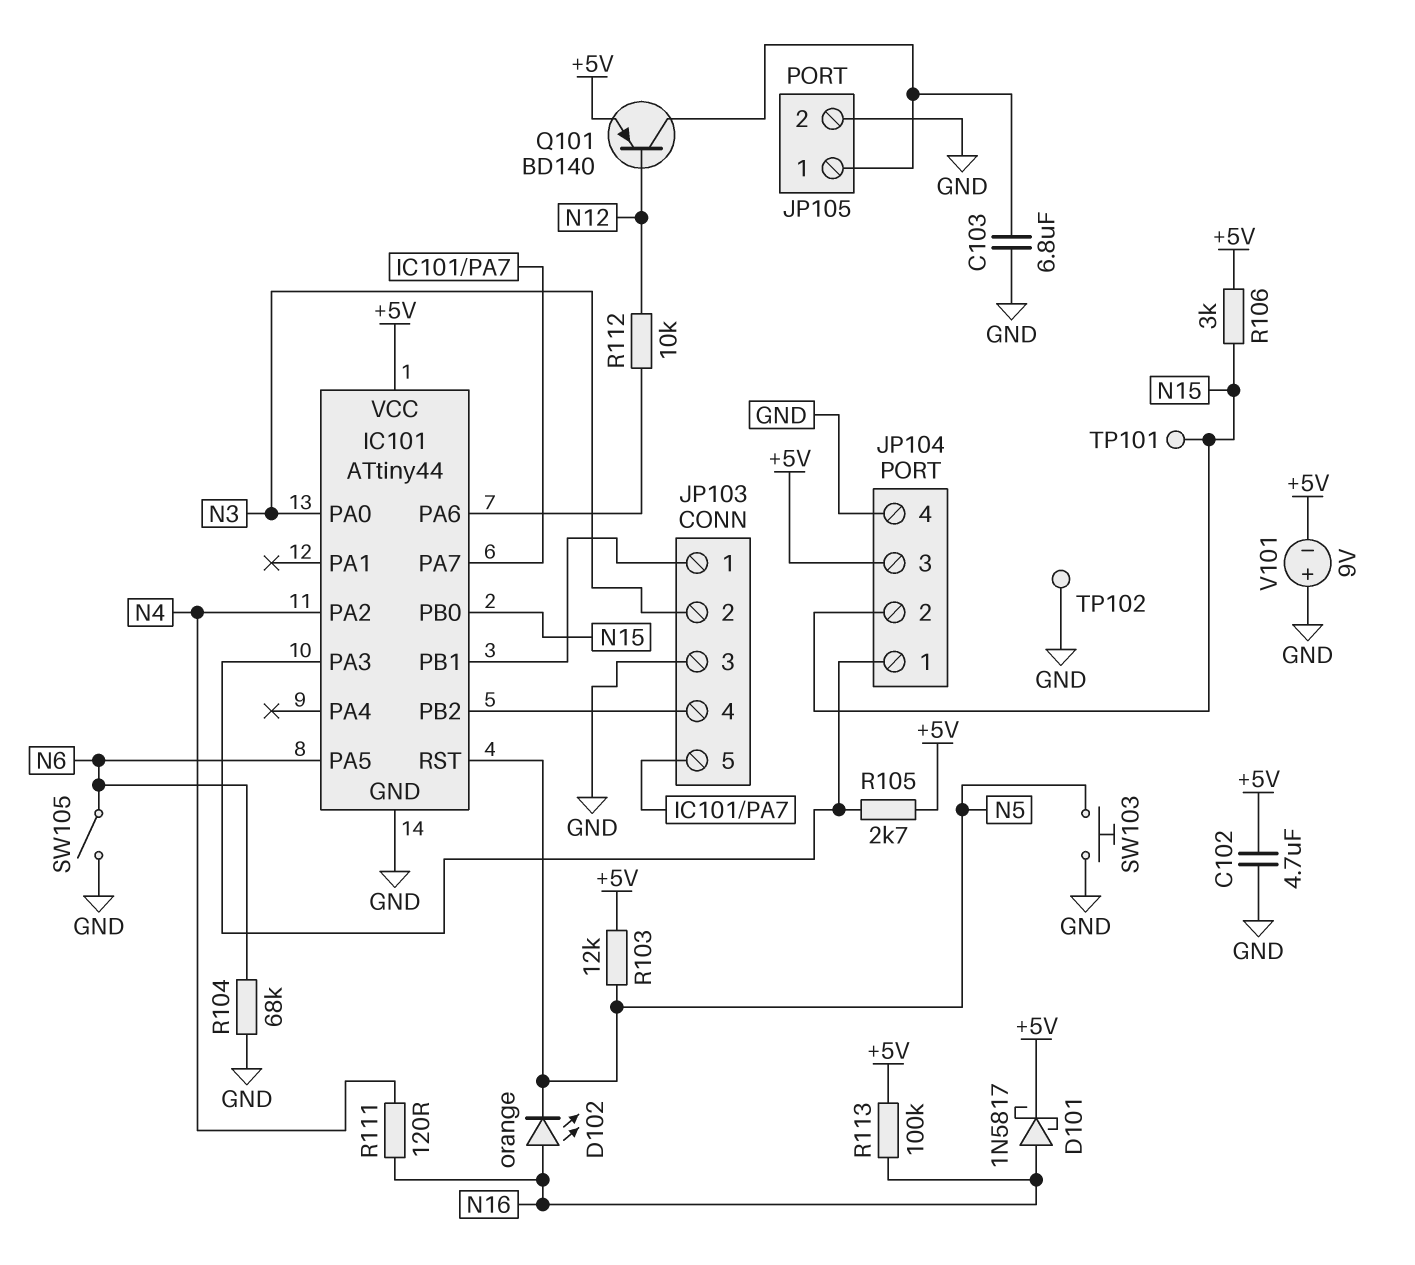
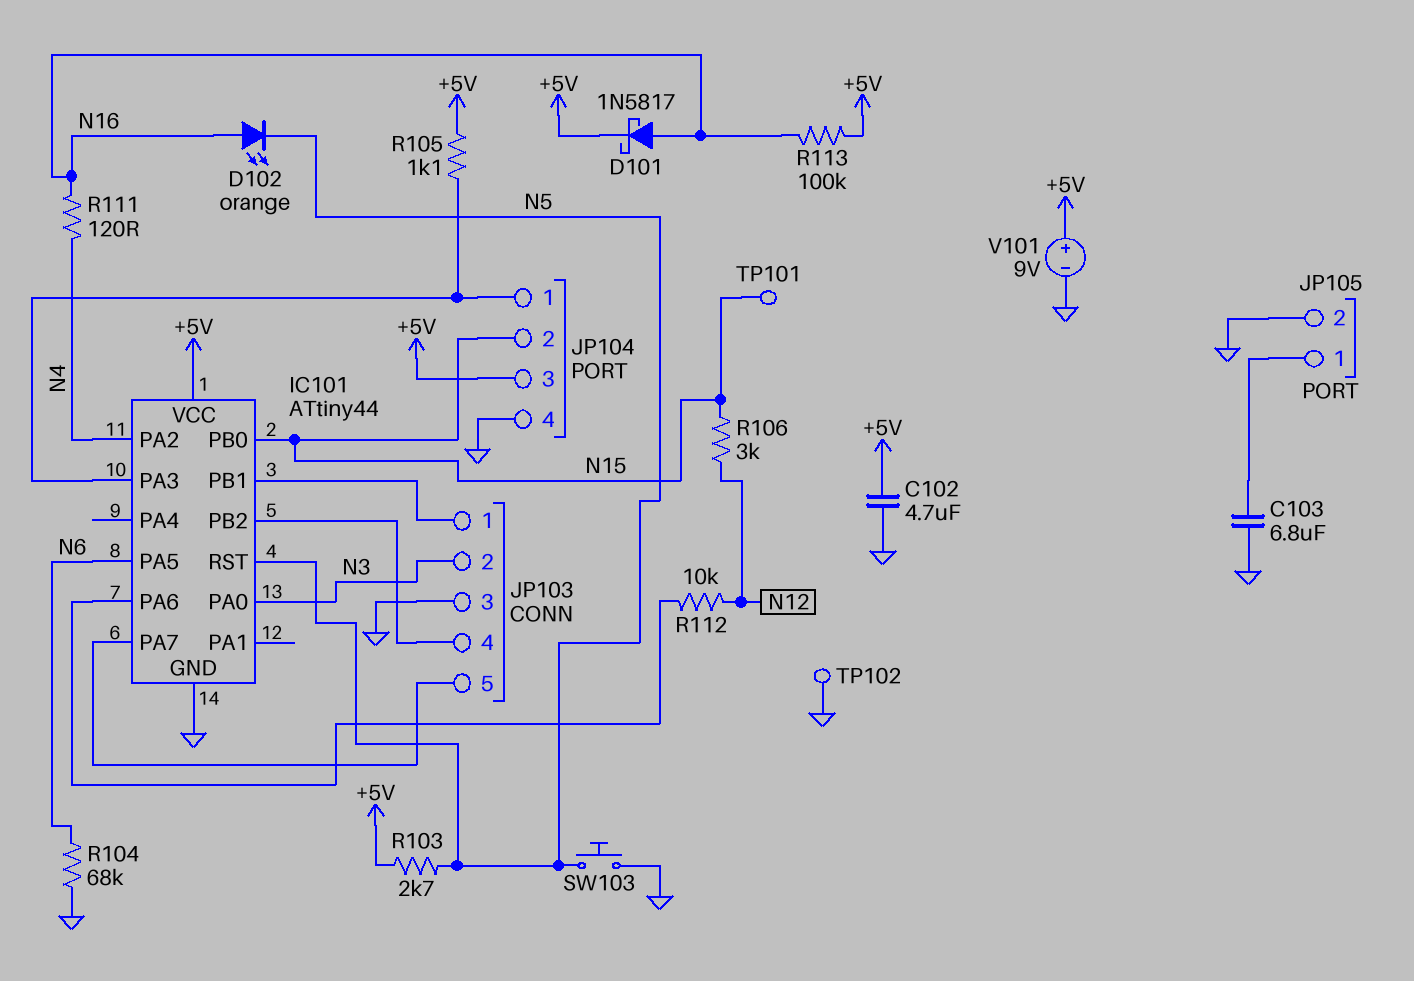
Q101: PNP BD140 (B N12, C JP105/1, E +5V) -> none
R103: 12k (+5V, N5) -> 2.7k (+5V, N5)
R105: 2.7k (+5V, IC101/PA3) -> 1.1k (+5V, IC101/PA3)
R106: 3k (+5V, N15) -> 3k (N12, N15)
SW105: switch (GND, N6) -> none
V101: 9V (plus GND, minus +5V) -> 9V (plus +5V, minus GND)

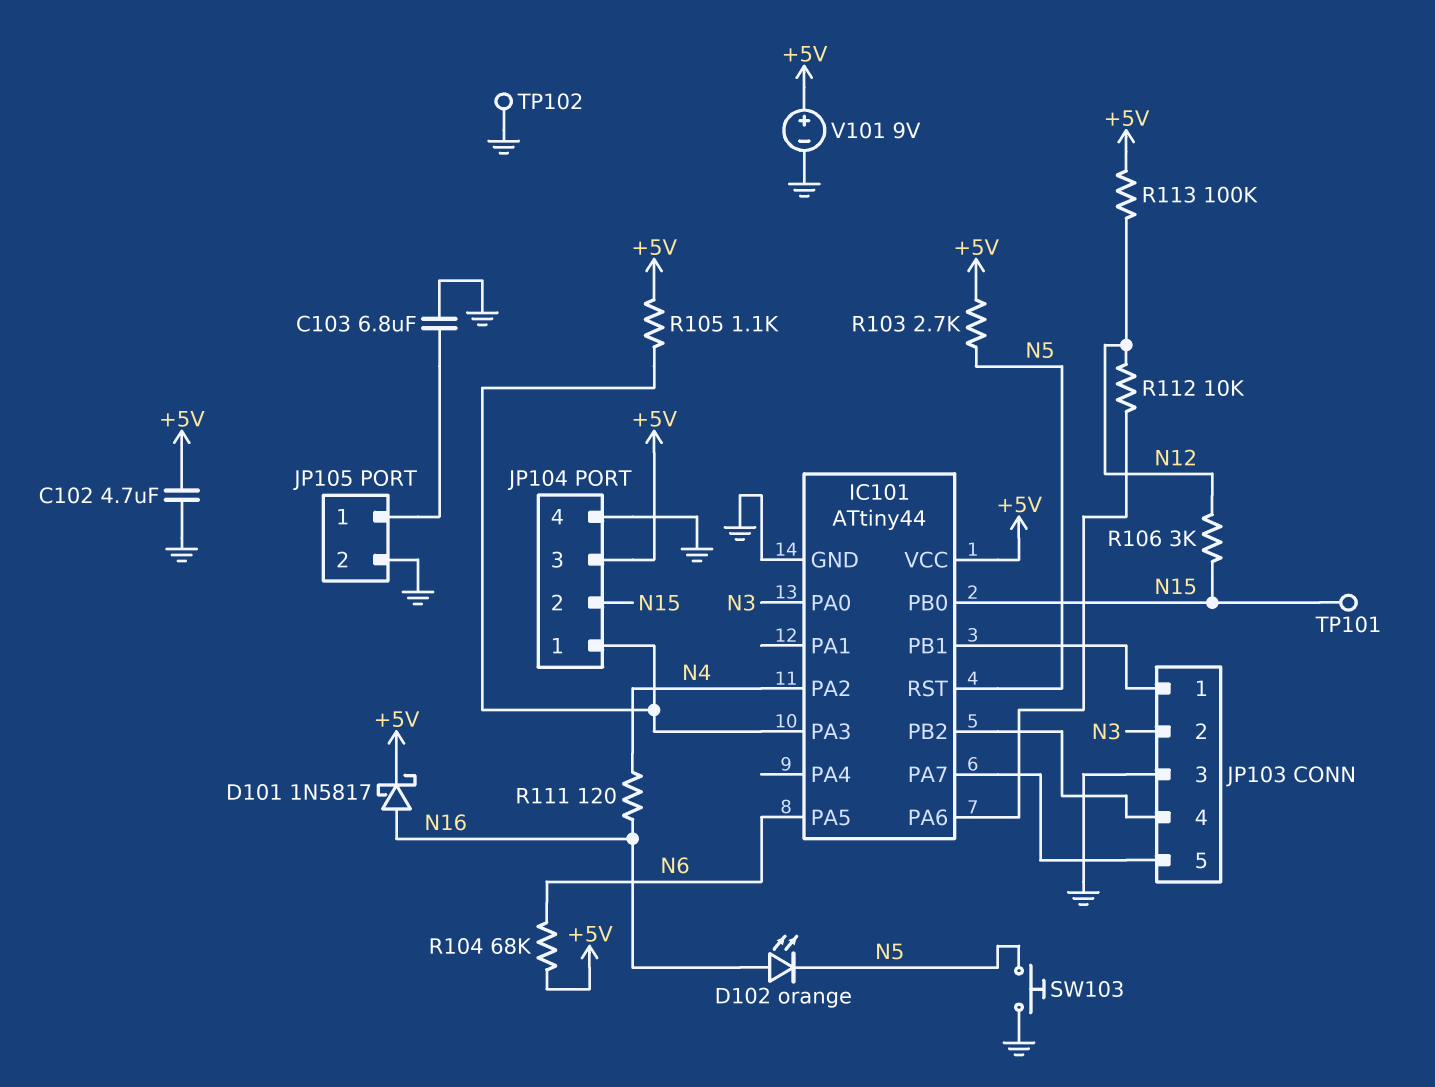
R104: 68k (GND, N6) -> 68k (+5V, N6)
R113: 100k (+5V, N16) -> 100k (+5V, N12)

